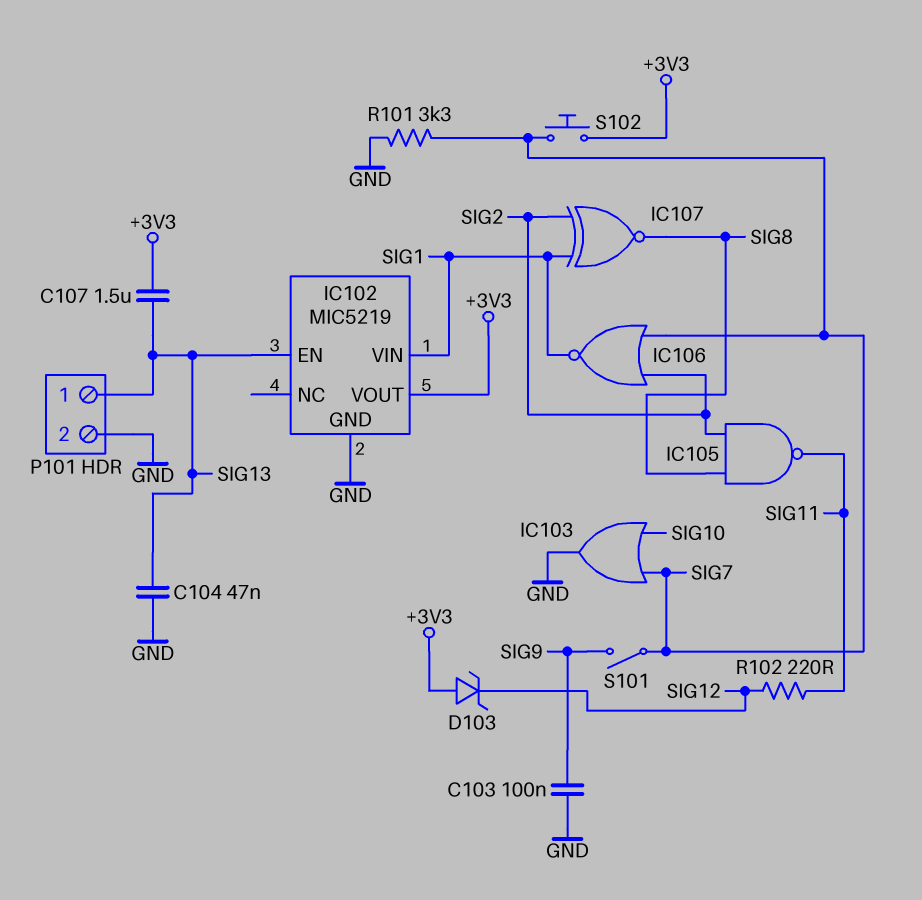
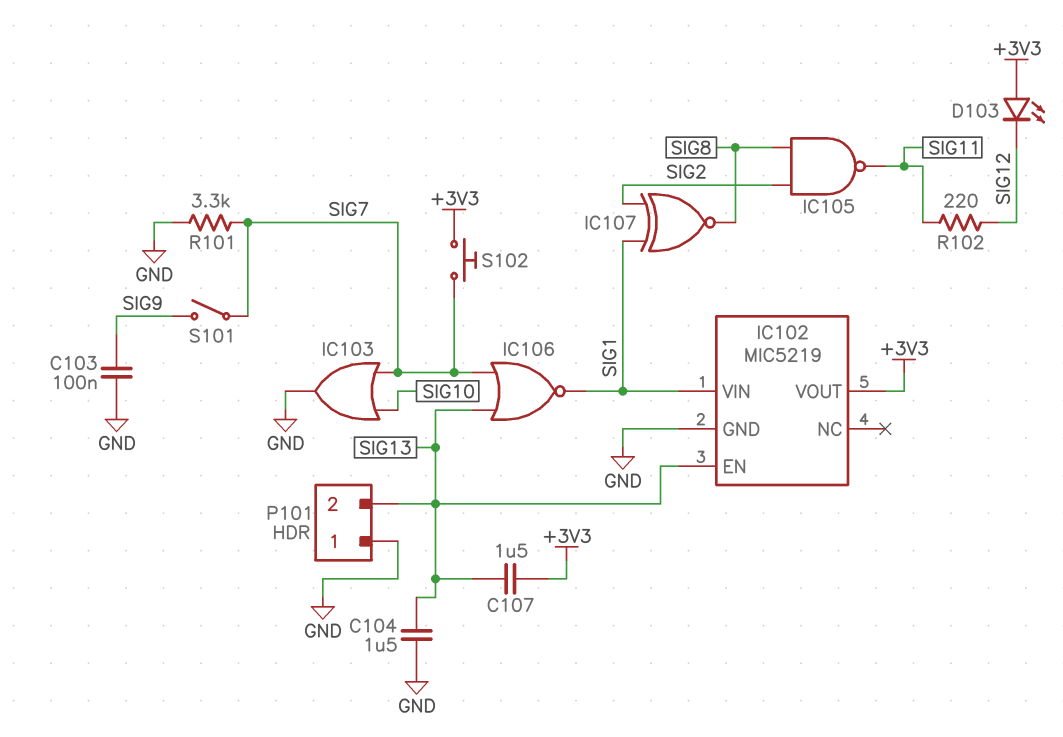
C104: 47nF (GND, SIG13) -> 1.5uF (GND, SIG13)
D103: zener (A +3V3, K SIG12) -> LED (A +3V3, K SIG12)
IC106: NOR (in SIG2, in SIG7, out SIG1) -> NOR (in SIG7, in SIG13, out SIG1)
P101 pin 1: SIG13 -> GND
P101 pin 2: GND -> SIG13

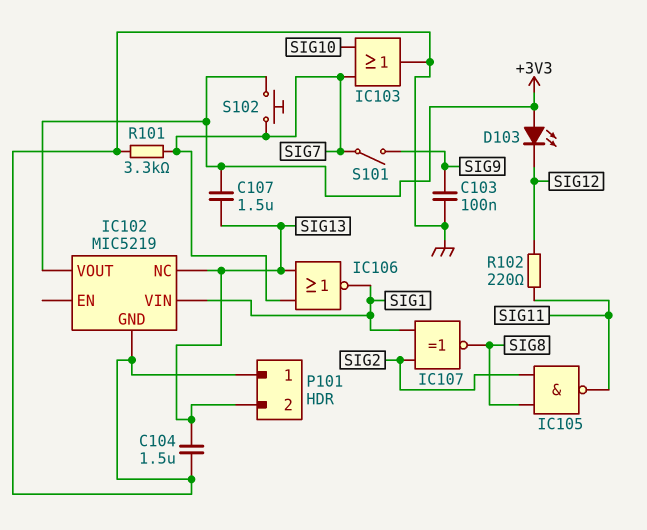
IC102 pin EN: SIG13 -> none
IC102 pin NC: none -> SIG13

